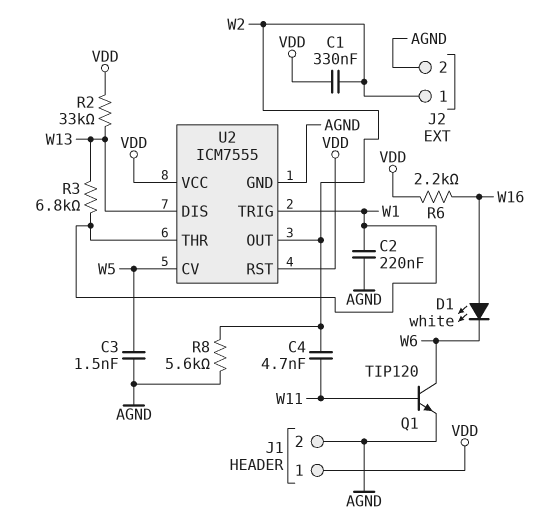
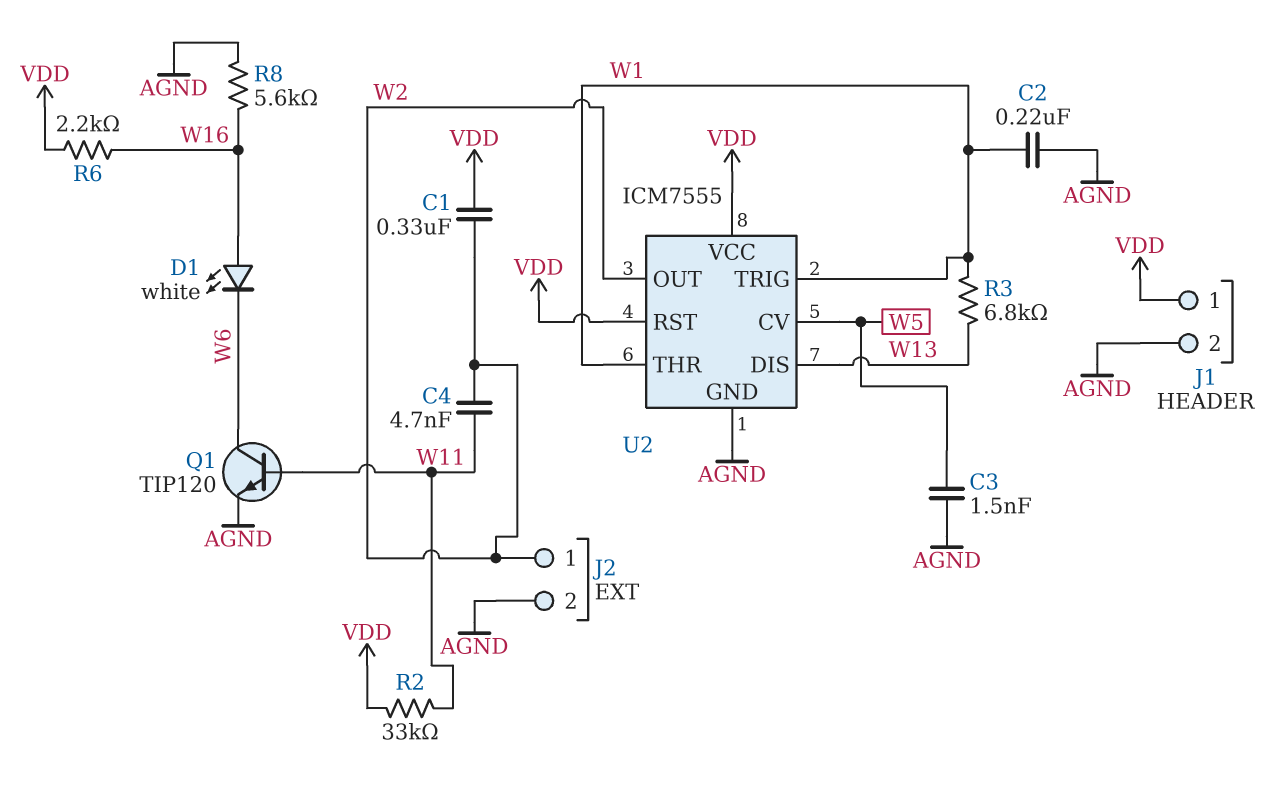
R2: 33k (VDD, W13) -> 33k (VDD, W11)
R8: 5.6k (AGND, W2) -> 5.6k (AGND, W16)

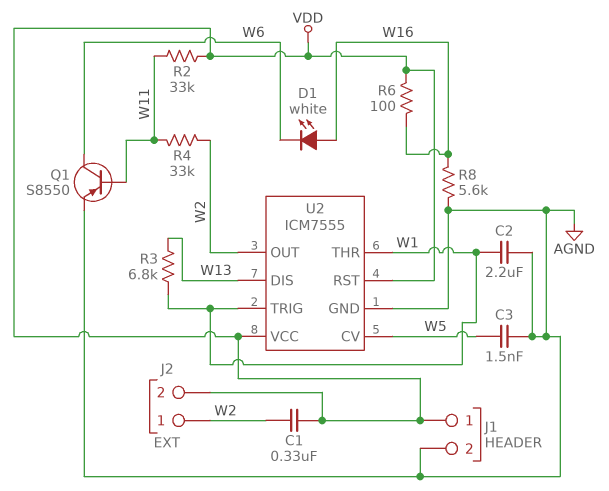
C2: 220nF (AGND, W1) -> 2.2uF (AGND, W1)
C4: 4.7nF (W2, W11) -> none
J2 pin 2: AGND -> VDD
Q1: NPN TIP120 (B W11, C W6, E AGND) -> PNP S8550 (B W11, C W6, E AGND)
R4: none -> 33k (W2, W11)
R6: 2.2k (VDD, W16) -> 100 (VDD, W16)

